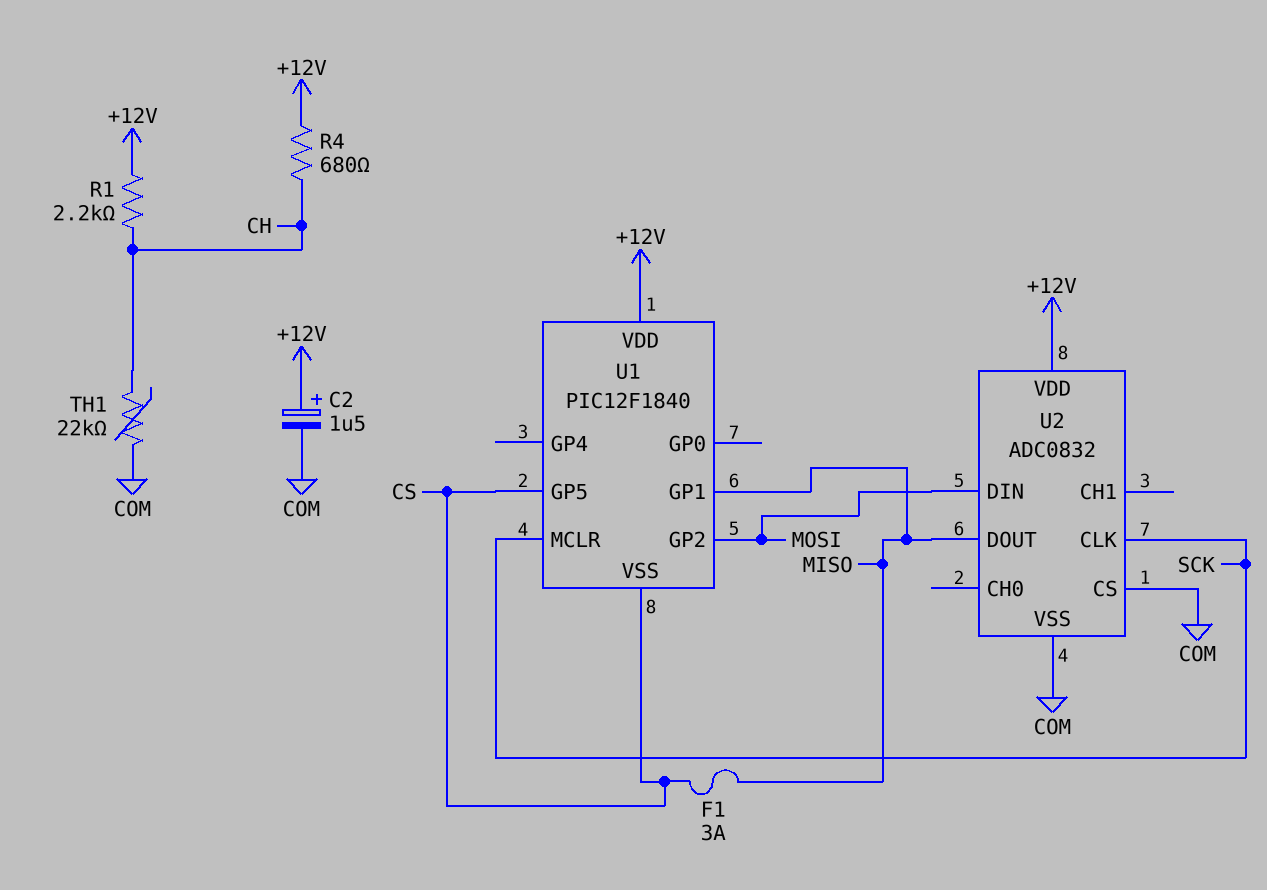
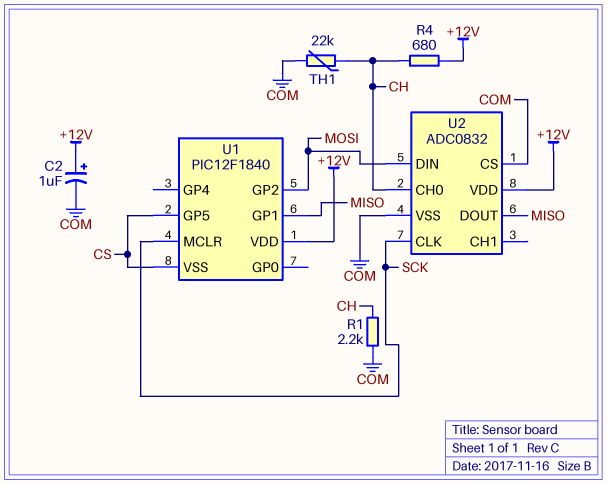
C2: 1.5uF (plus +12V, minus COM) -> 1uF (plus +12V, minus COM)
F1: 3A (CS, MISO) -> none
R1: 2.2k (+12V, CH) -> 2.2k (CH, COM)
U2 pin CH0: none -> CH

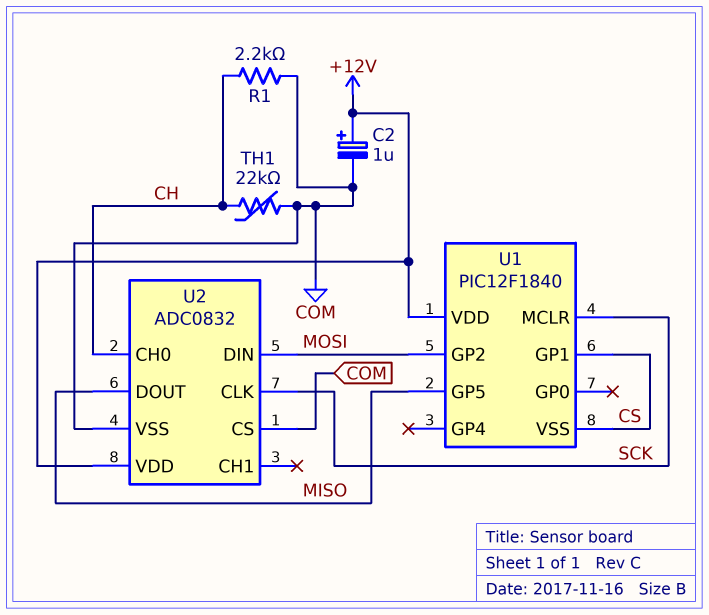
R4: 680 (+12V, CH) -> none
U1 pin GP1: MISO -> CS
U1 pin GP5: CS -> MISO

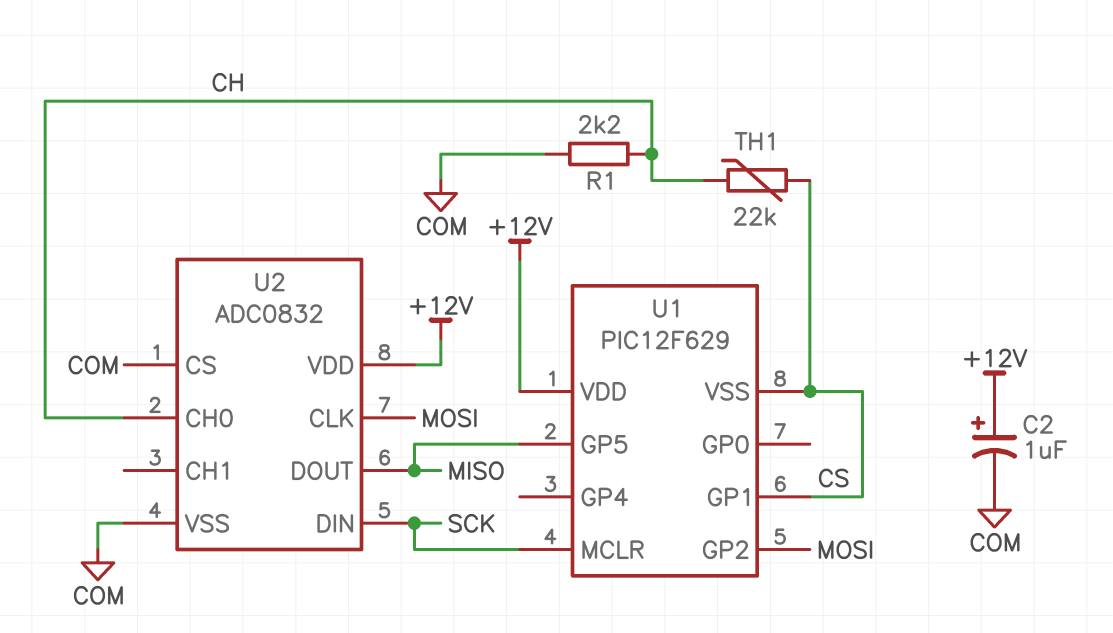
TH1: 22k (CH, COM) -> 22k (CH, CS)
U1: PIC12F1840 -> PIC12F629
U2 pin CLK: SCK -> MOSI
U2 pin DIN: MOSI -> SCK

